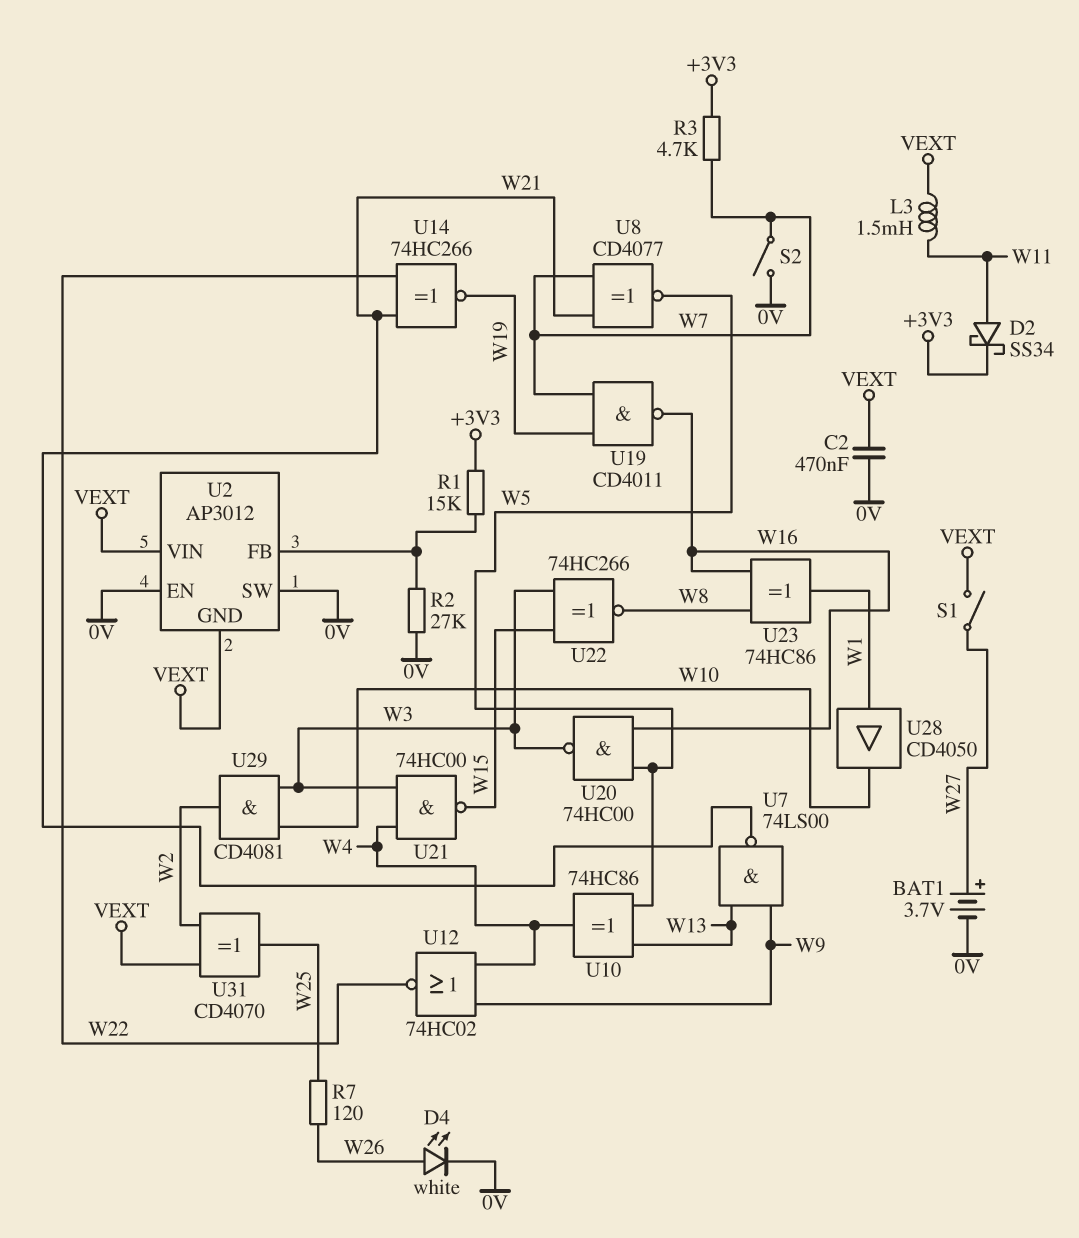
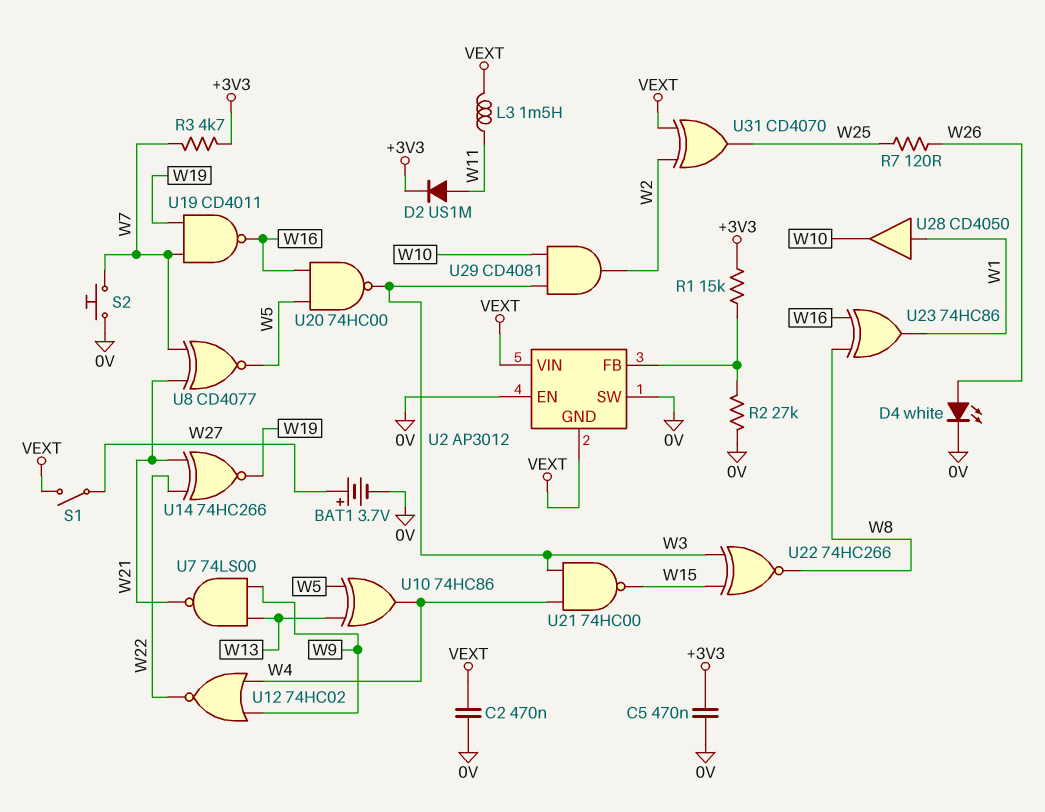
C5: none -> 470nF (+3V3, 0V)
D2: schottky SS34 (A W11, K +3V3) -> diode US1M (A W11, K +3V3)
S2: switch (0V, W7) -> button (0V, W7)

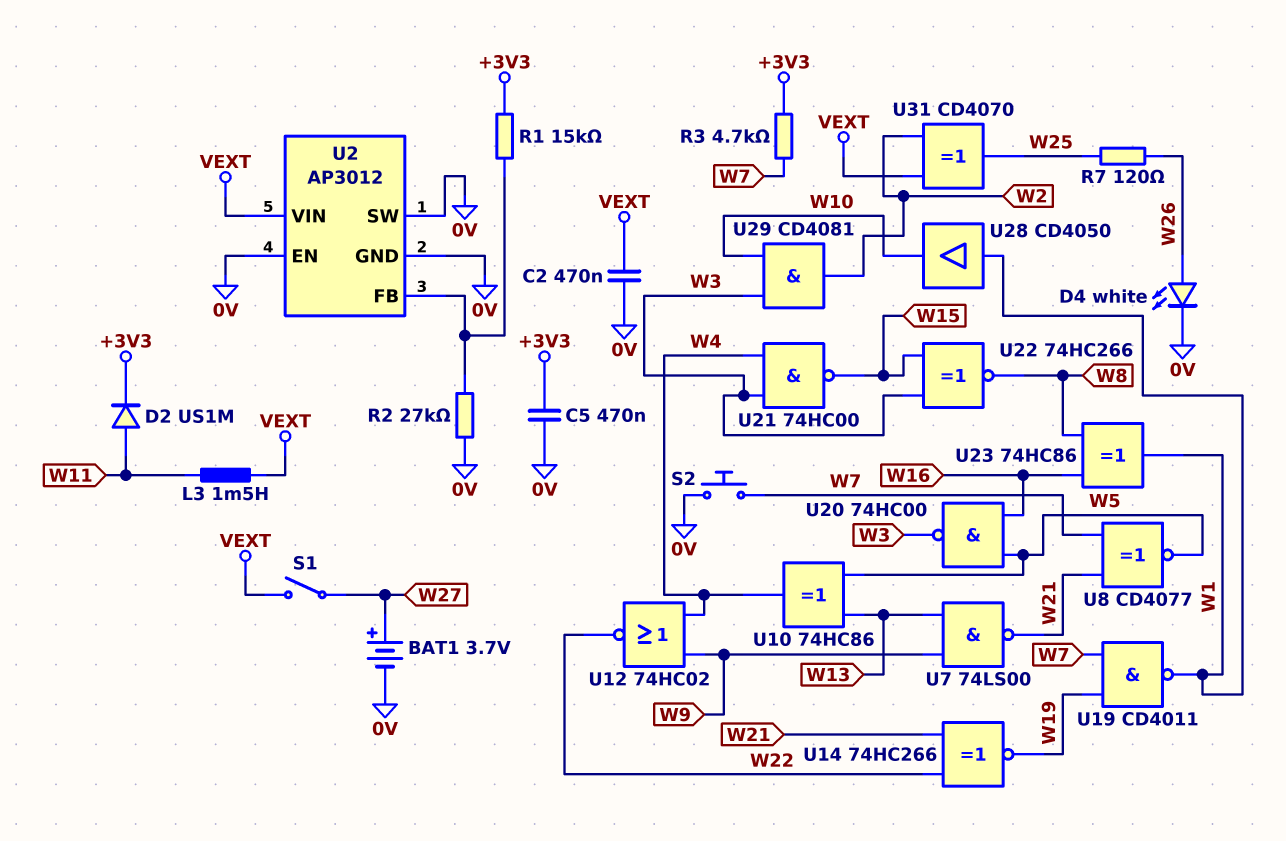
U2 pin GND: VEXT -> 0V
U19: NAND CD4011 (in W7, in W19, out W16) -> NAND CD4011 (in W7, in W19, out W1)

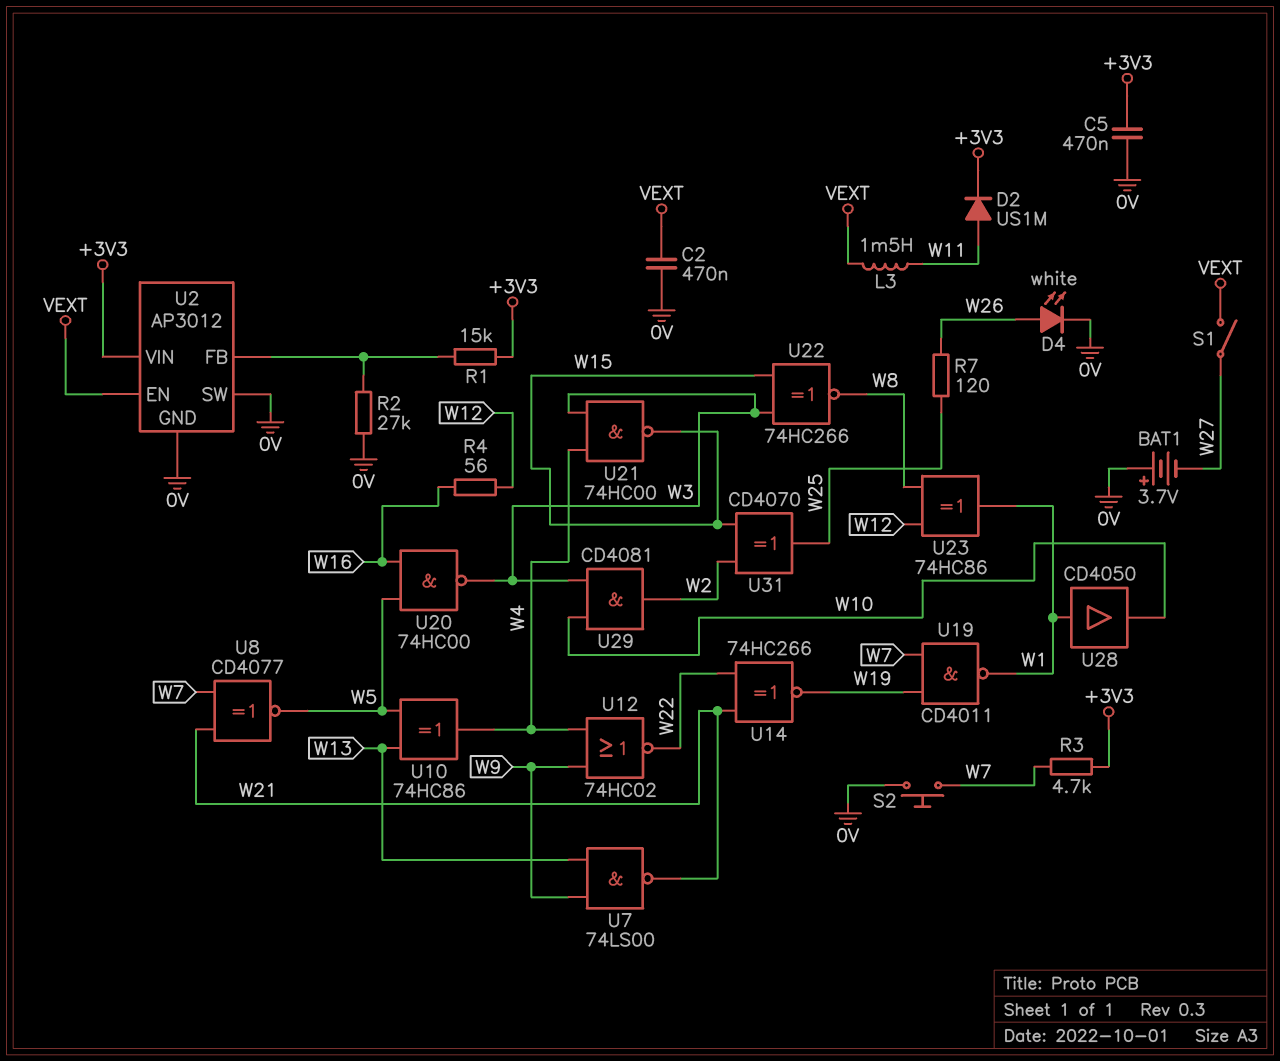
BAT1: 3.7V (plus W27, minus 0V) -> 3.7V (plus 0V, minus W27)
R4: none -> 56 (W12, W16)
U2 pin EN: 0V -> VEXT
U2 pin VIN: VEXT -> +3V3
U23: XOR 74HC86 (in W8, in W16, out W1) -> XOR 74HC86 (in W8, in W12, out W1)
U31: XOR CD4070 (in VEXT, in W2, out W25) -> XOR CD4070 (in W2, in W15, out W25)

